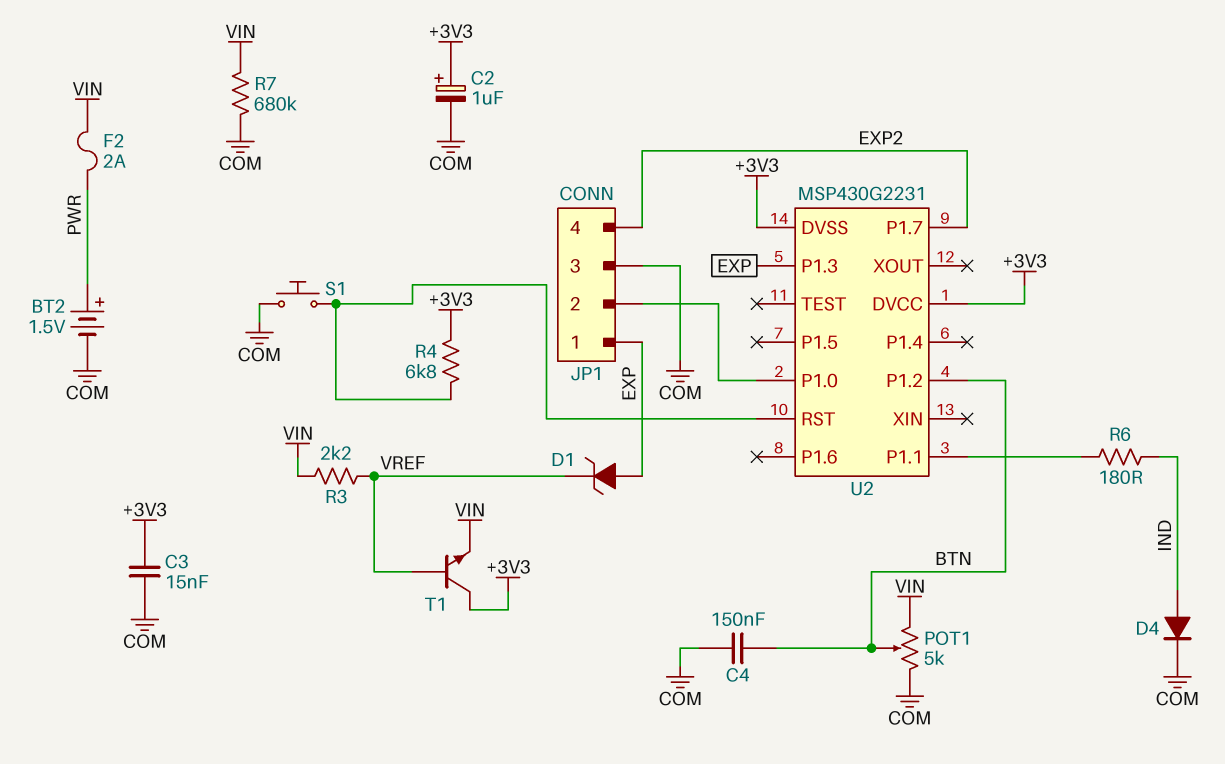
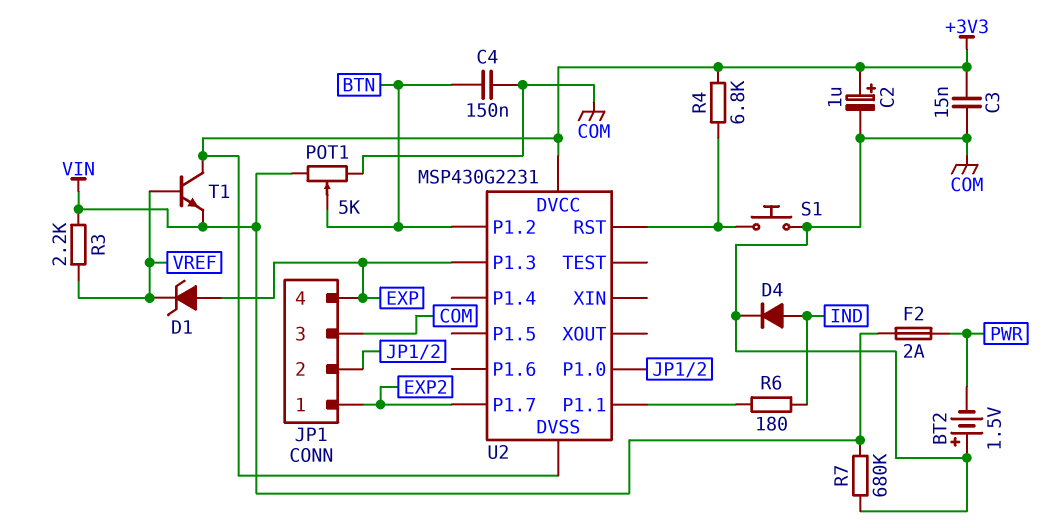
BT2: 1.5V (plus PWR, minus COM) -> 1.5V (plus COM, minus PWR)
JP1 pin 1: EXP -> EXP2
JP1 pin 4: EXP2 -> EXP

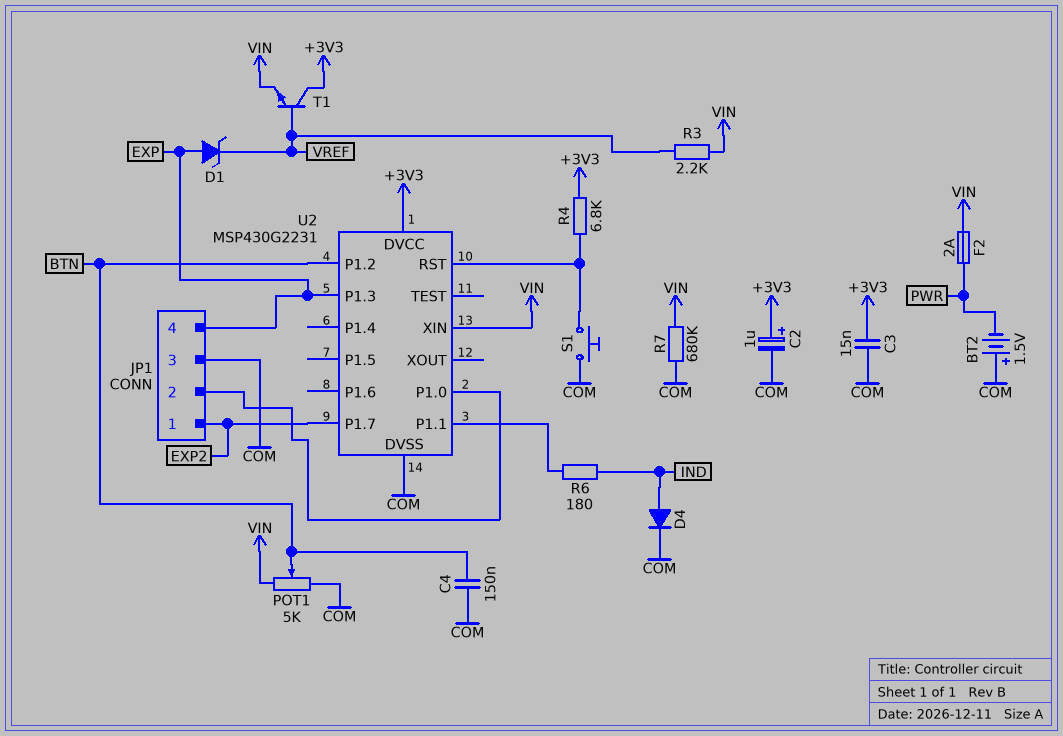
U2 pin DVSS: +3V3 -> COM
U2 pin XIN: none -> VIN

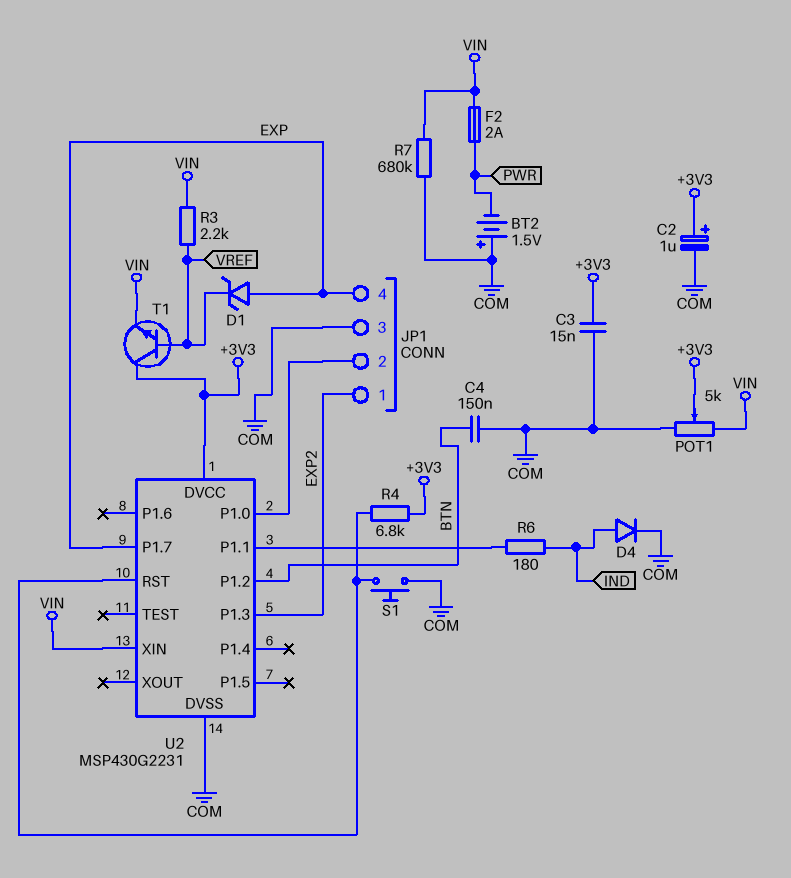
POT1: 5k (COM, VIN, wiper BTN) -> 5k (COM, VIN, wiper +3V3)
U2 pin P1.3: EXP -> EXP2
U2 pin P1.7: EXP2 -> EXP

